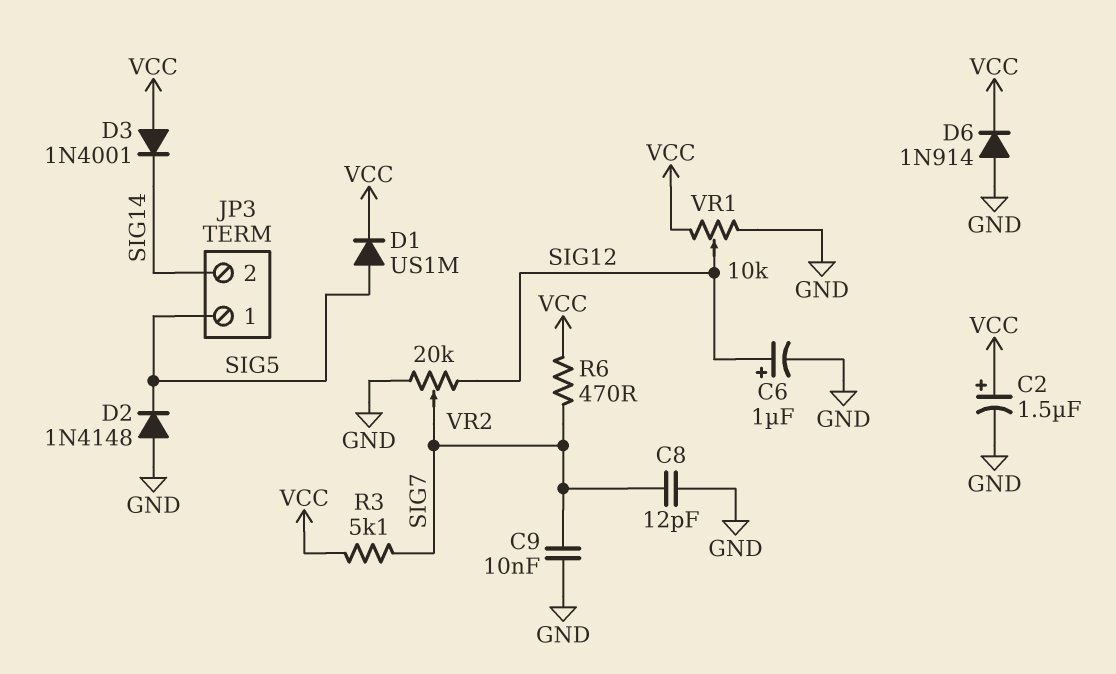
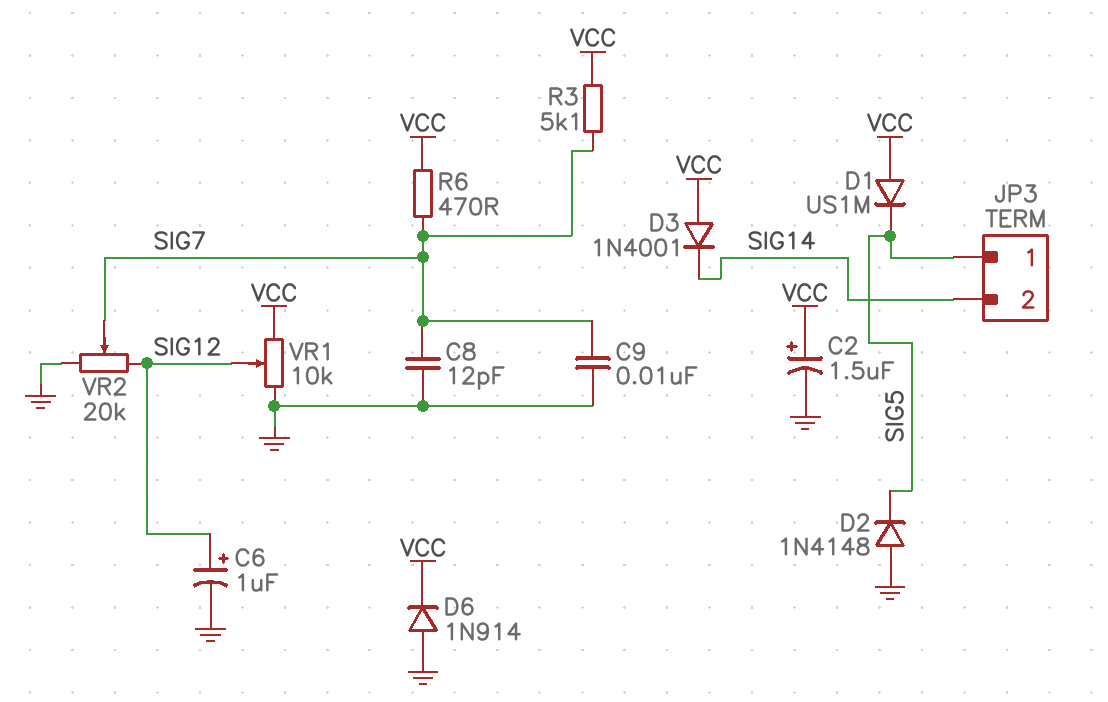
D1: diode US1M (A SIG5, K VCC) -> diode US1M (A VCC, K SIG5)

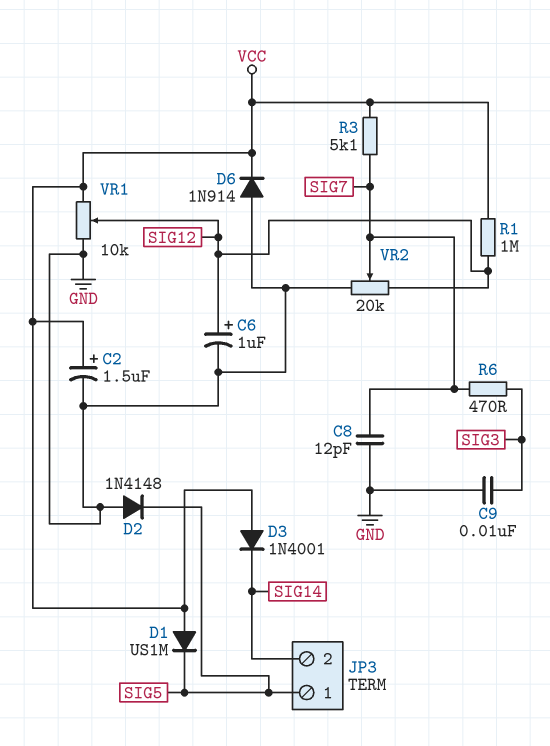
C9: 10nF (GND, SIG7) -> 10nF (GND, SIG3)
R1: none -> 1M (SIG12, VCC)
R6: 470 (SIG7, VCC) -> 470 (SIG3, SIG7)

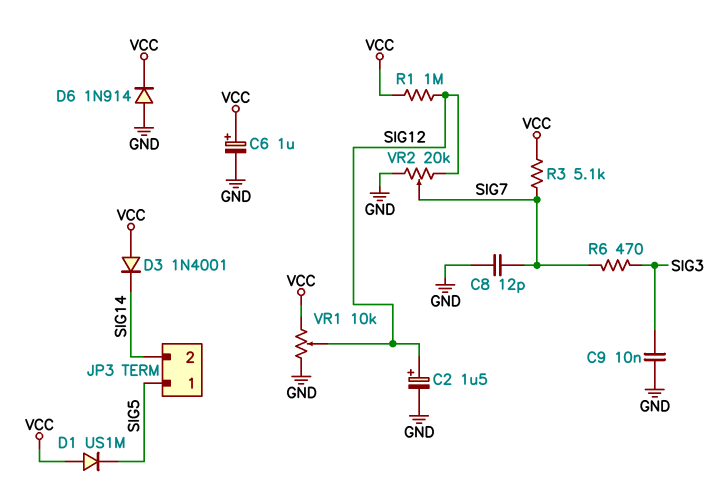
C2: 1.5uF (plus VCC, minus GND) -> 1.5uF (plus SIG12, minus GND)
C6: 1uF (plus SIG12, minus GND) -> 1uF (plus VCC, minus GND)
D2: diode 1N4148 (A GND, K SIG5) -> none

